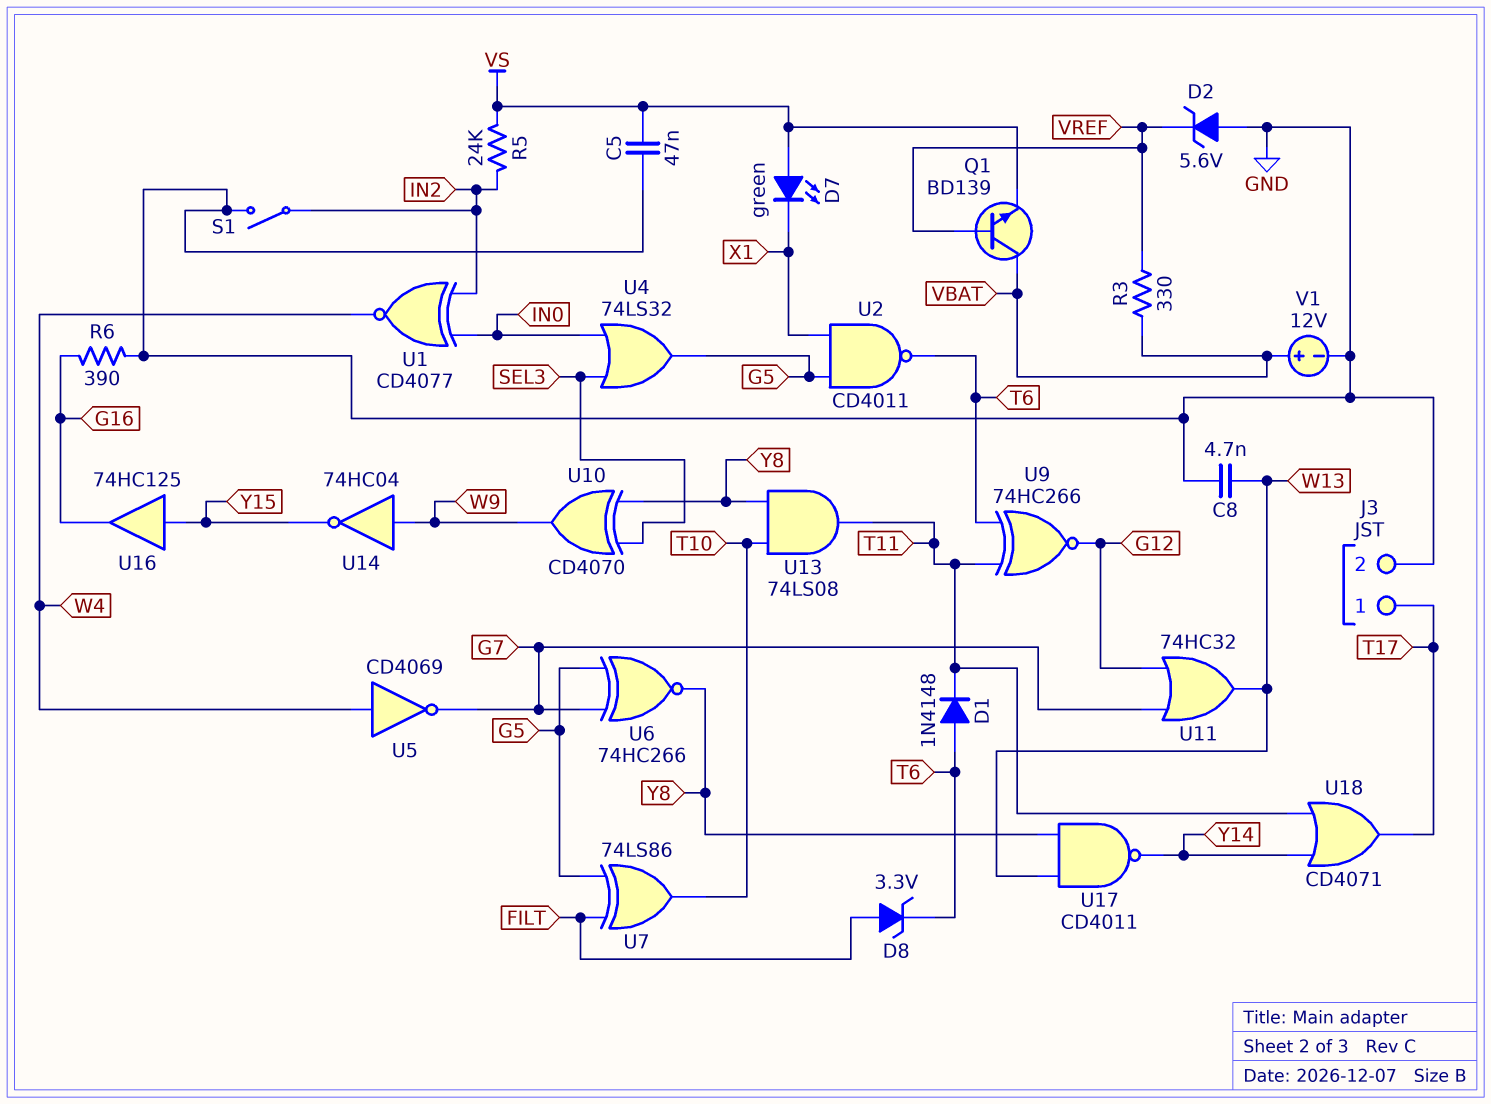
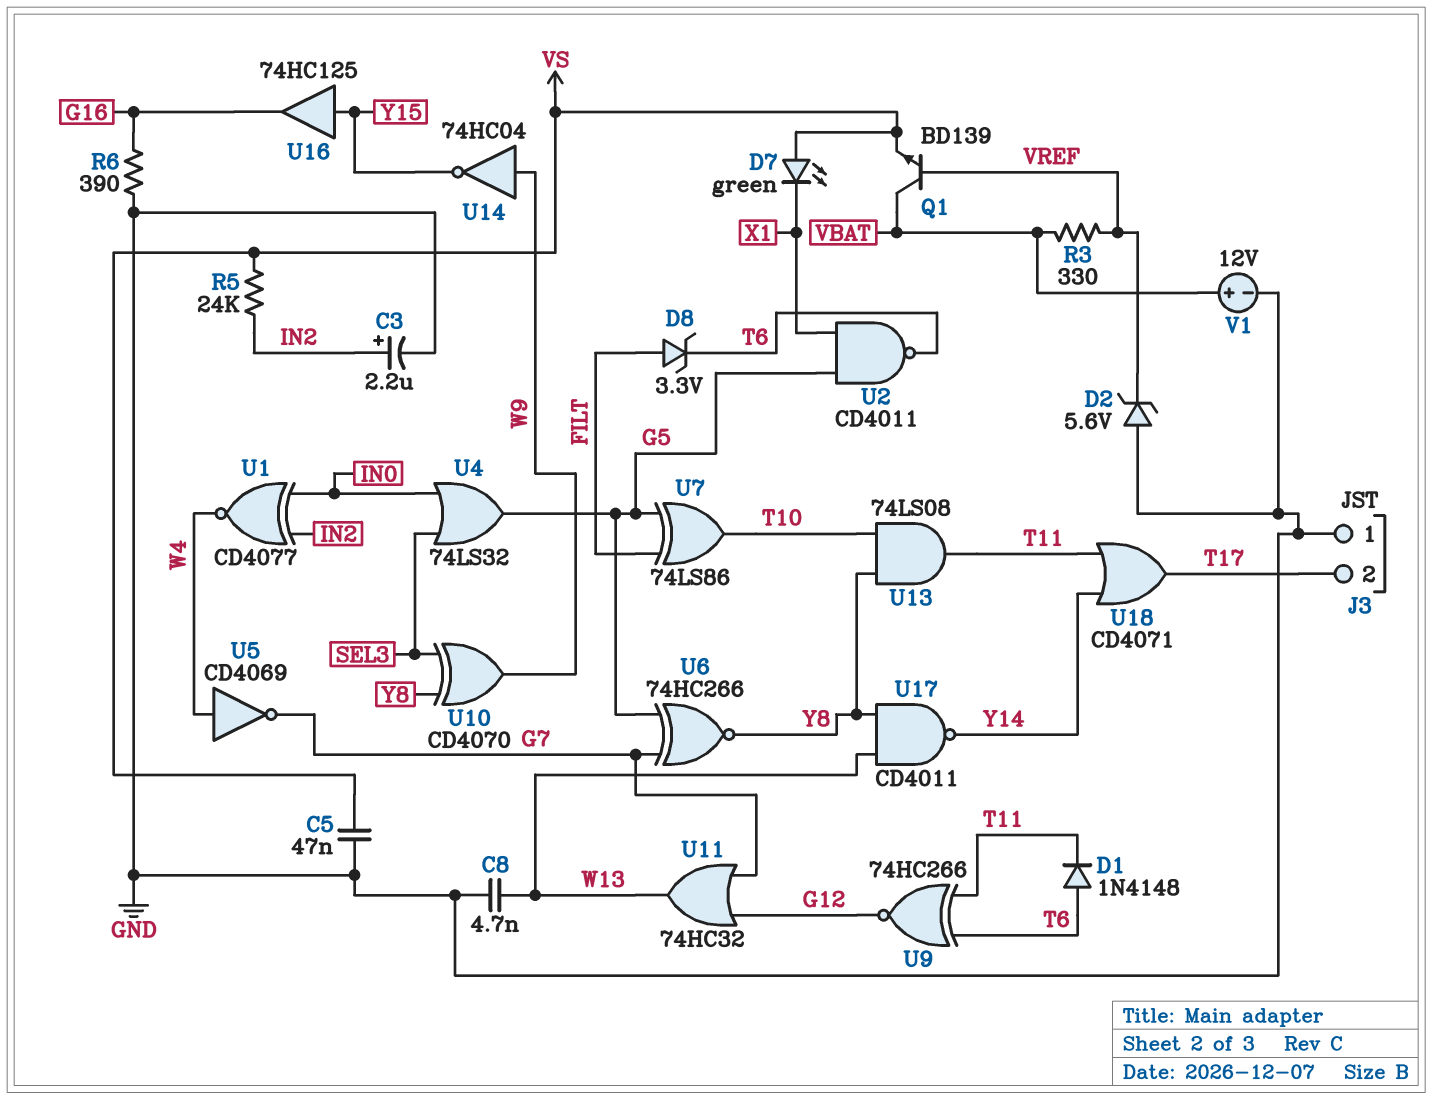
C3: none -> 2.2uF (plus IN2, minus GND)
J3 pin 1: T17 -> GND
J3 pin 2: GND -> T17
S1: switch (GND, IN2) -> none

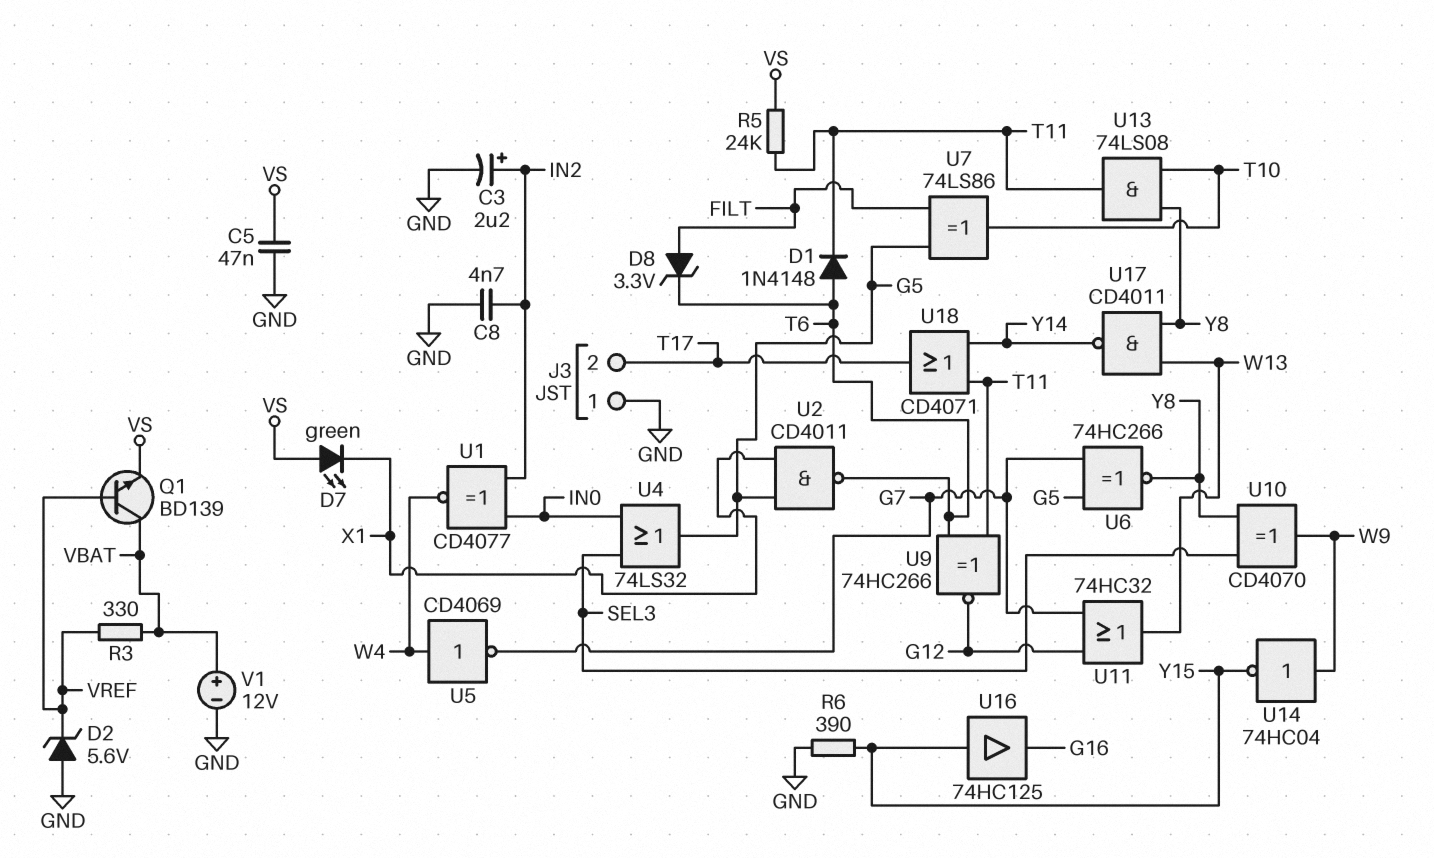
C8: 4.7nF (GND, W13) -> 4.7nF (GND, IN2)
R5: 24k (IN2, VS) -> 24k (T11, VS)
R6: 390 (G16, GND) -> 390 (GND, Y15)

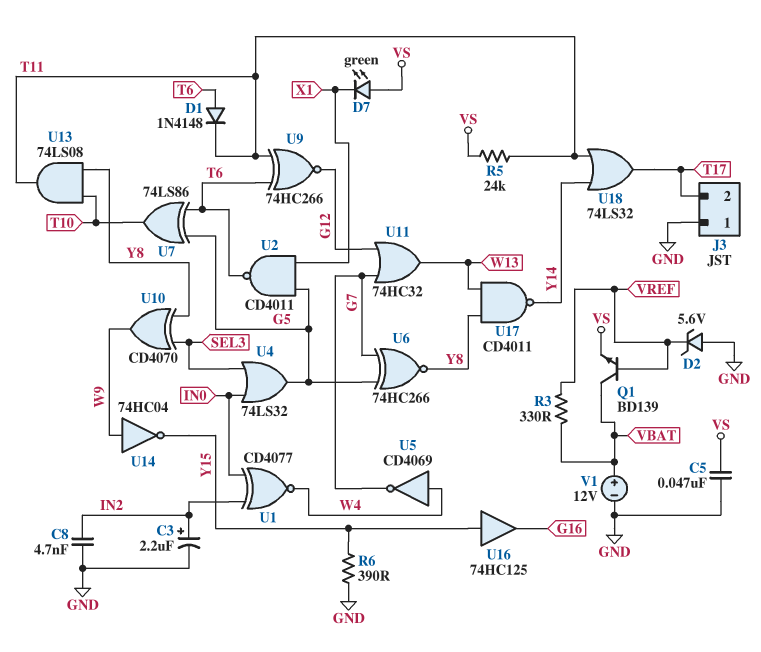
D8: zener 3.3V (A FILT, K T6) -> none
U7: XOR 74LS86 (in FILT, in G5, out T10) -> XOR 74LS86 (in G5, in T6, out T10)
U18: OR CD4071 (in T11, in Y14, out T17) -> OR 74LS32 (in T11, in Y14, out T17)

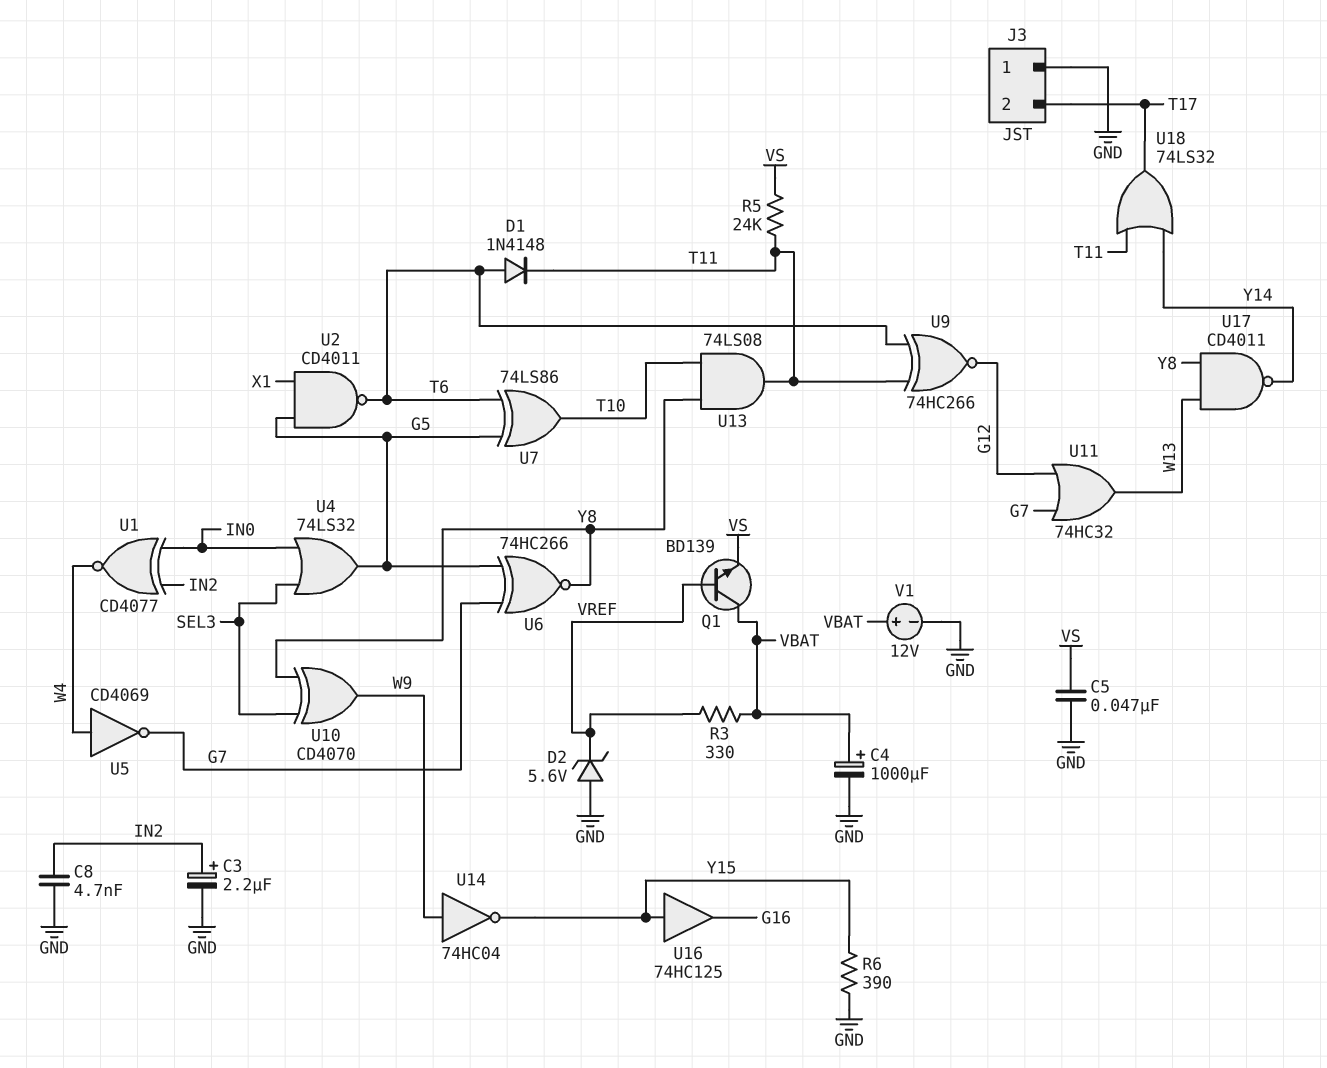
C4: none -> 1000uF (plus VBAT, minus GND)
D7: LED green (A VS, K X1) -> none

